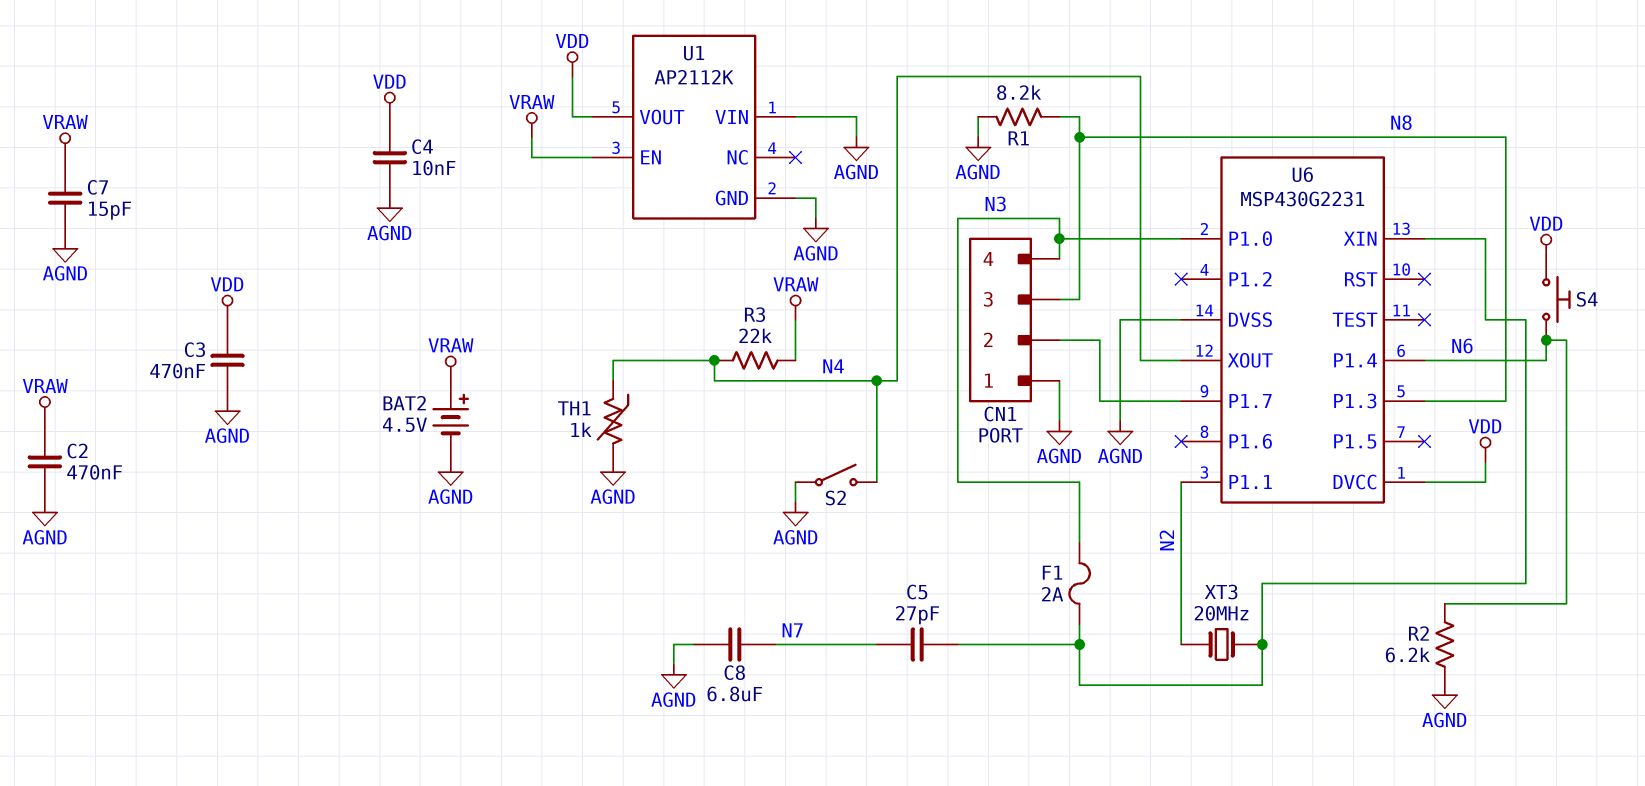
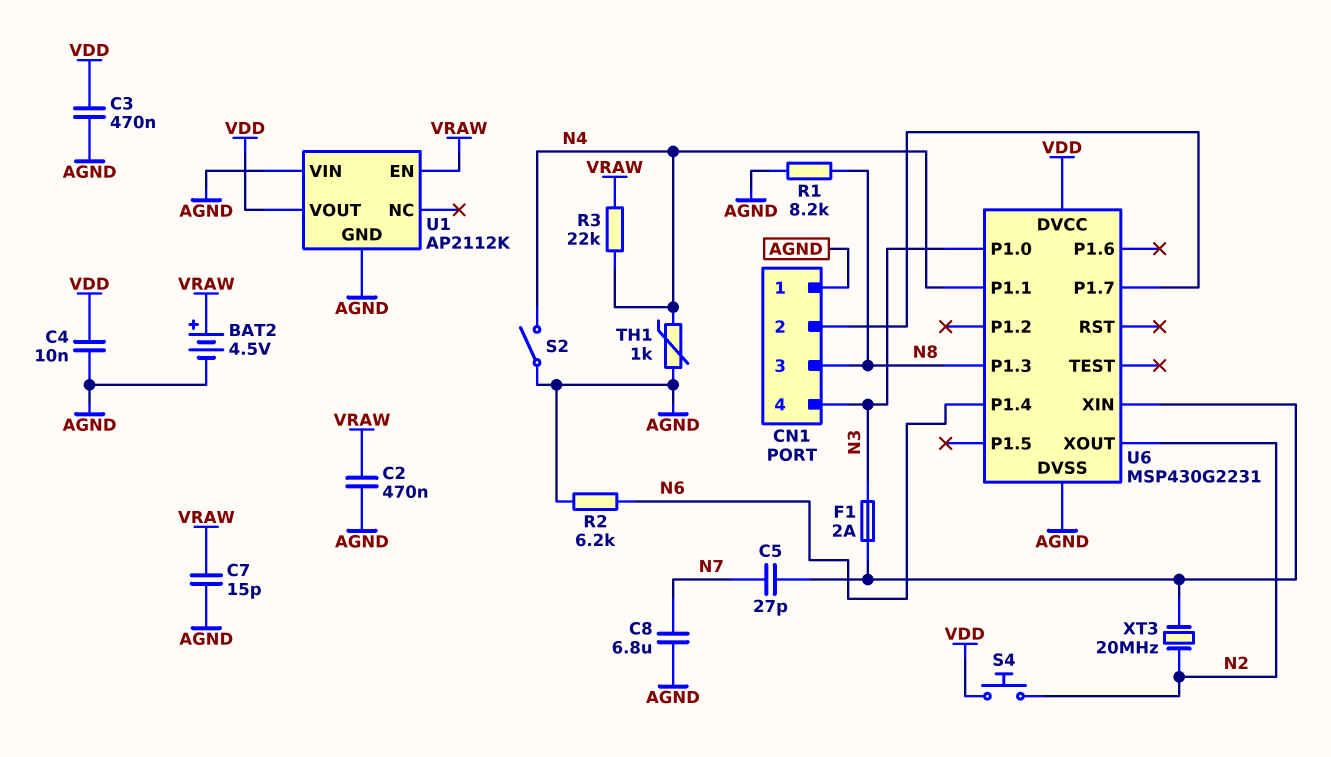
S4: button (N6, VDD) -> button (N2, VDD)
U6 pin P1.1: N2 -> N4
U6 pin XOUT: N4 -> N2

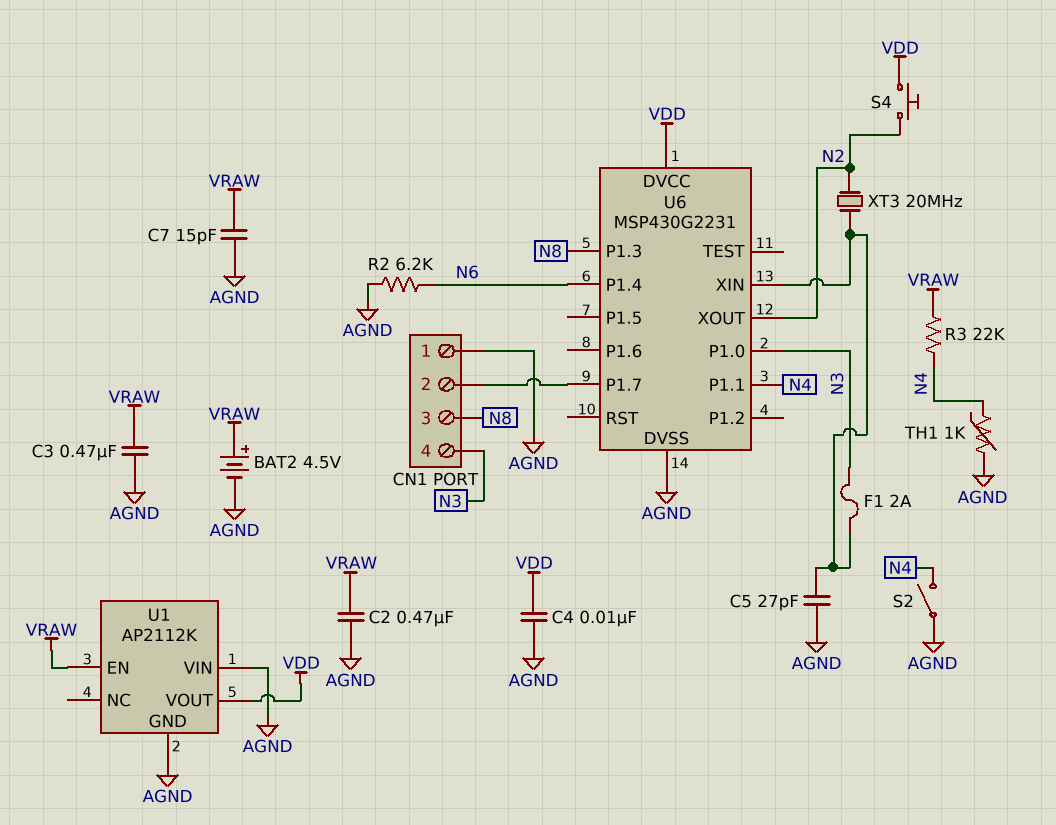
C3: 470nF (AGND, VDD) -> 470nF (AGND, VRAW)
C5: 27pF (N7, U6/XIN) -> 27pF (AGND, U6/XIN)
C8: 6.8uF (AGND, N7) -> none
R1: 8.2k (AGND, N8) -> none

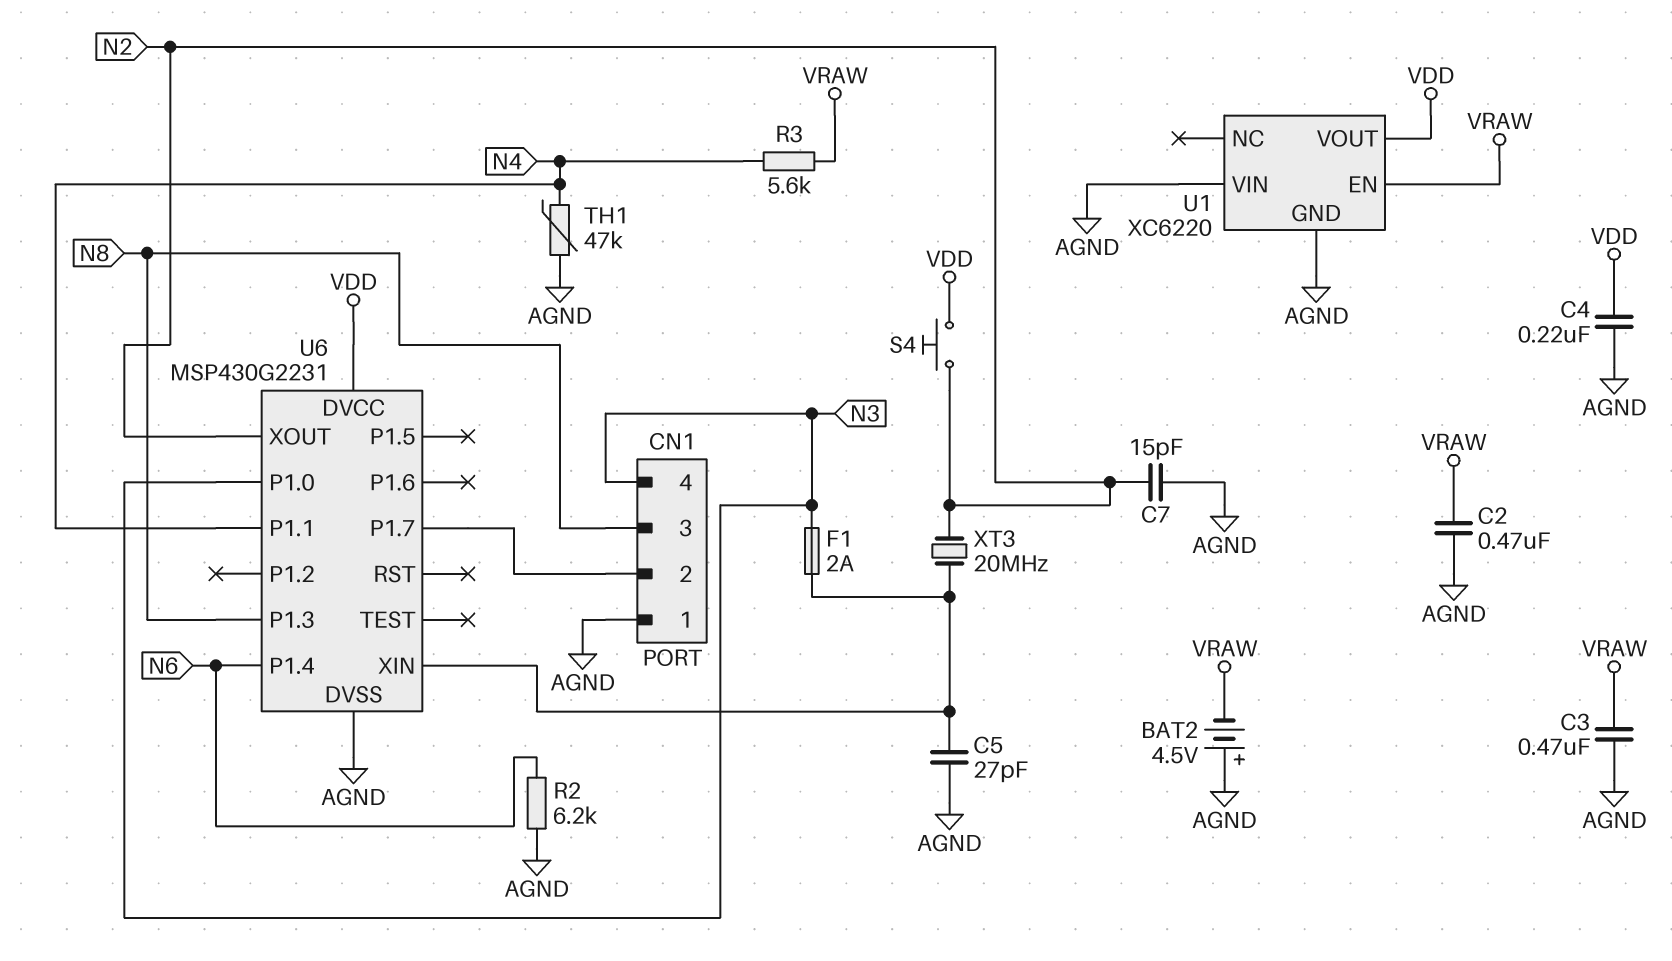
BAT2: 4.5V (plus VRAW, minus AGND) -> 4.5V (plus AGND, minus VRAW)
C4: 10nF (AGND, VDD) -> 220nF (AGND, VDD)
C7: 15pF (AGND, VRAW) -> 15pF (AGND, N2)
R3: 22k (N4, VRAW) -> 5.6k (N4, VRAW)
S2: switch (AGND, N4) -> none
TH1: 1k (AGND, N4) -> 47k (AGND, N4)
U1: AP2112K -> XC6220

